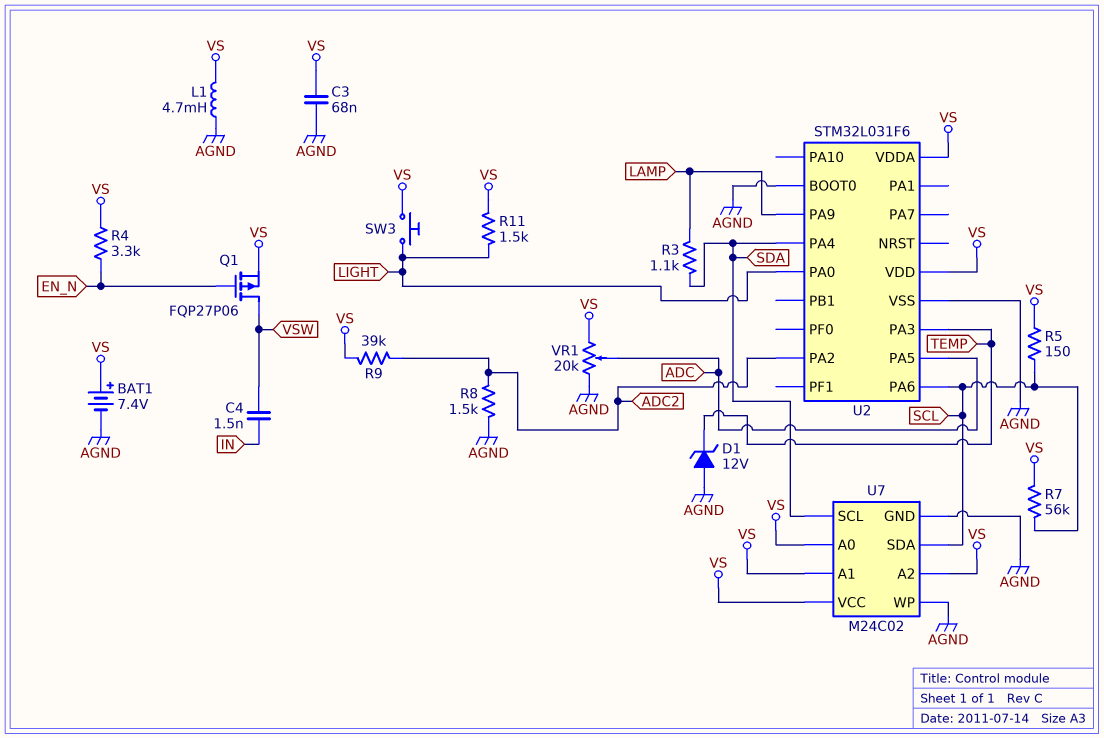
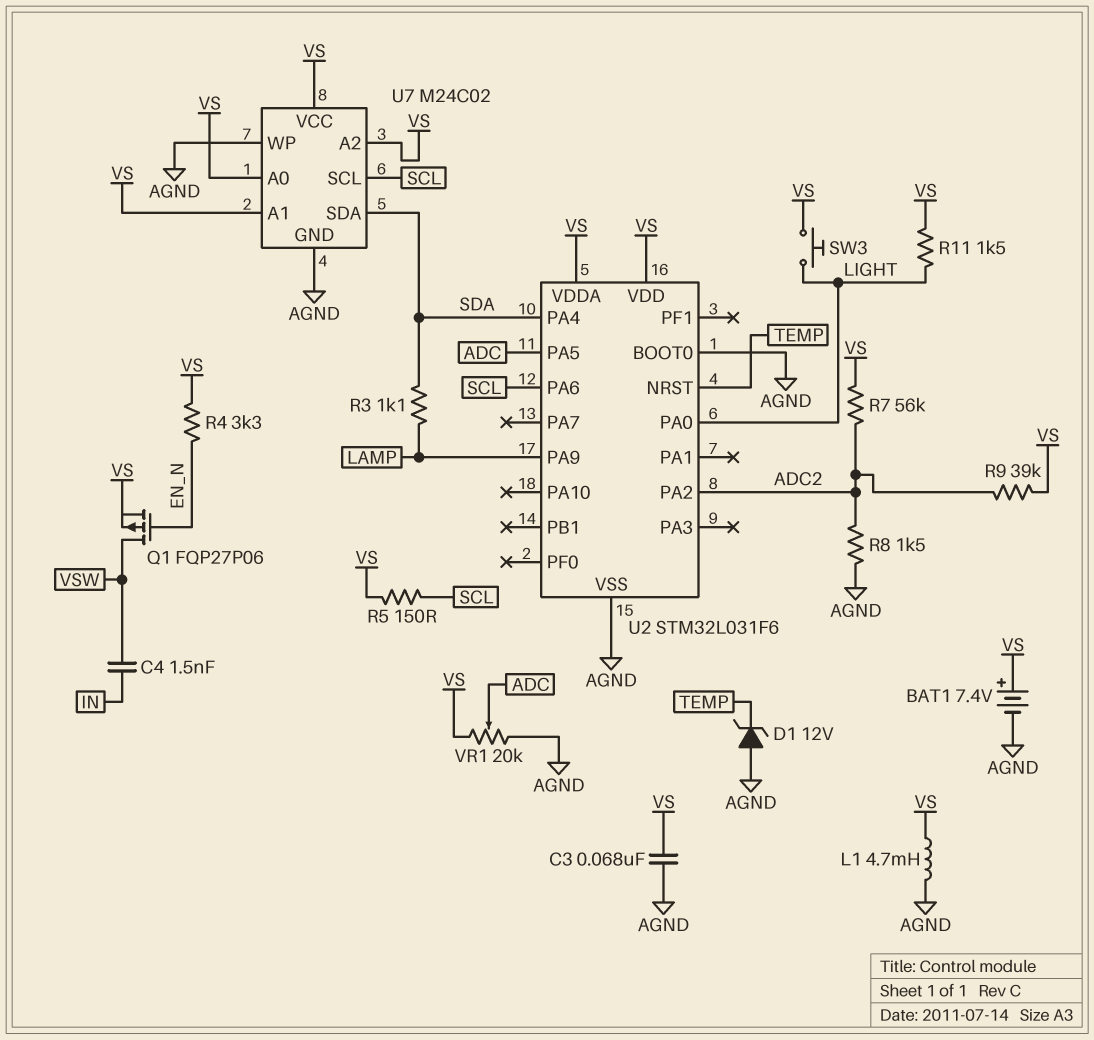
R7: 56k (SCL, VS) -> 56k (ADC2, VS)
U2 pin NRST: none -> TEMP
U2 pin PA3: TEMP -> none
U7 pin SCL: SDA -> SCL
U7 pin SDA: SCL -> SDA

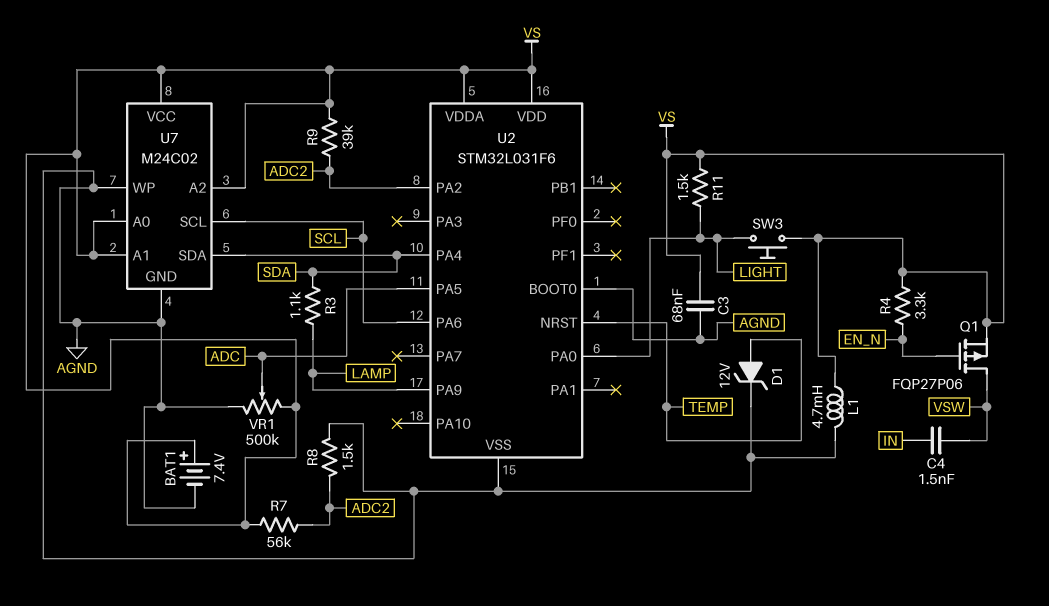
D1: zener 12V (A AGND, K TEMP) -> zener 12V (A TEMP, K AGND)
R5: 150 (SCL, VS) -> none
VR1: 20k (AGND, VS, wiper ADC) -> 500k (AGND, VS, wiper ADC)

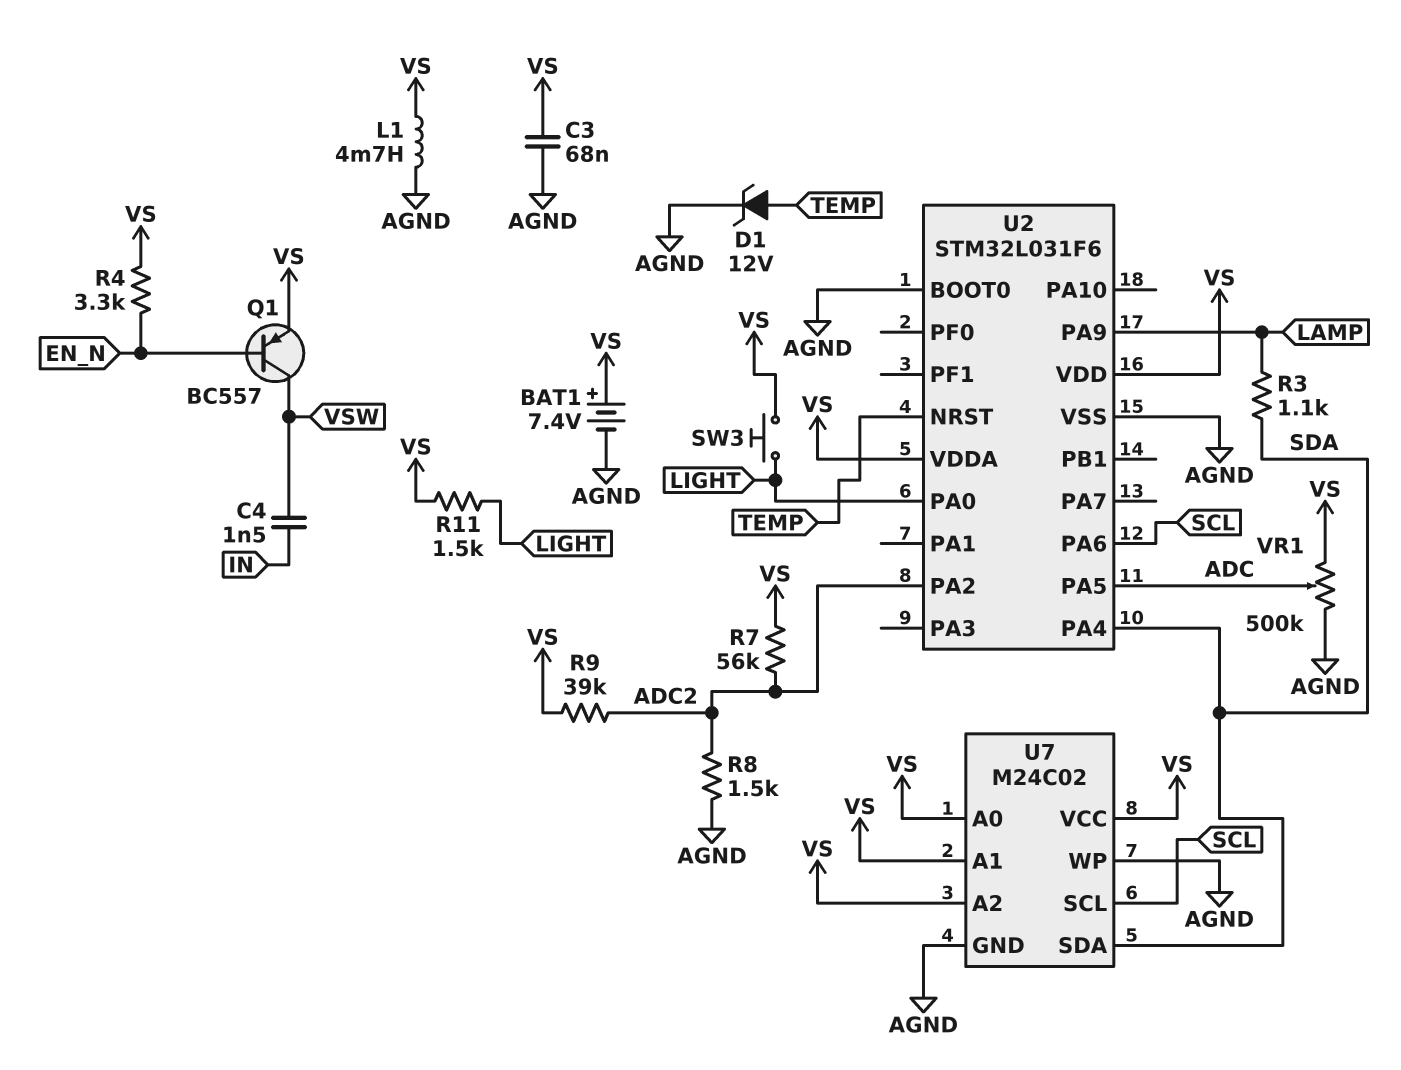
Q1: PMOS FQP27P06 (G EN_N, D VSW, S VS) -> PNP BC557 (B EN_N, C VSW, E VS)

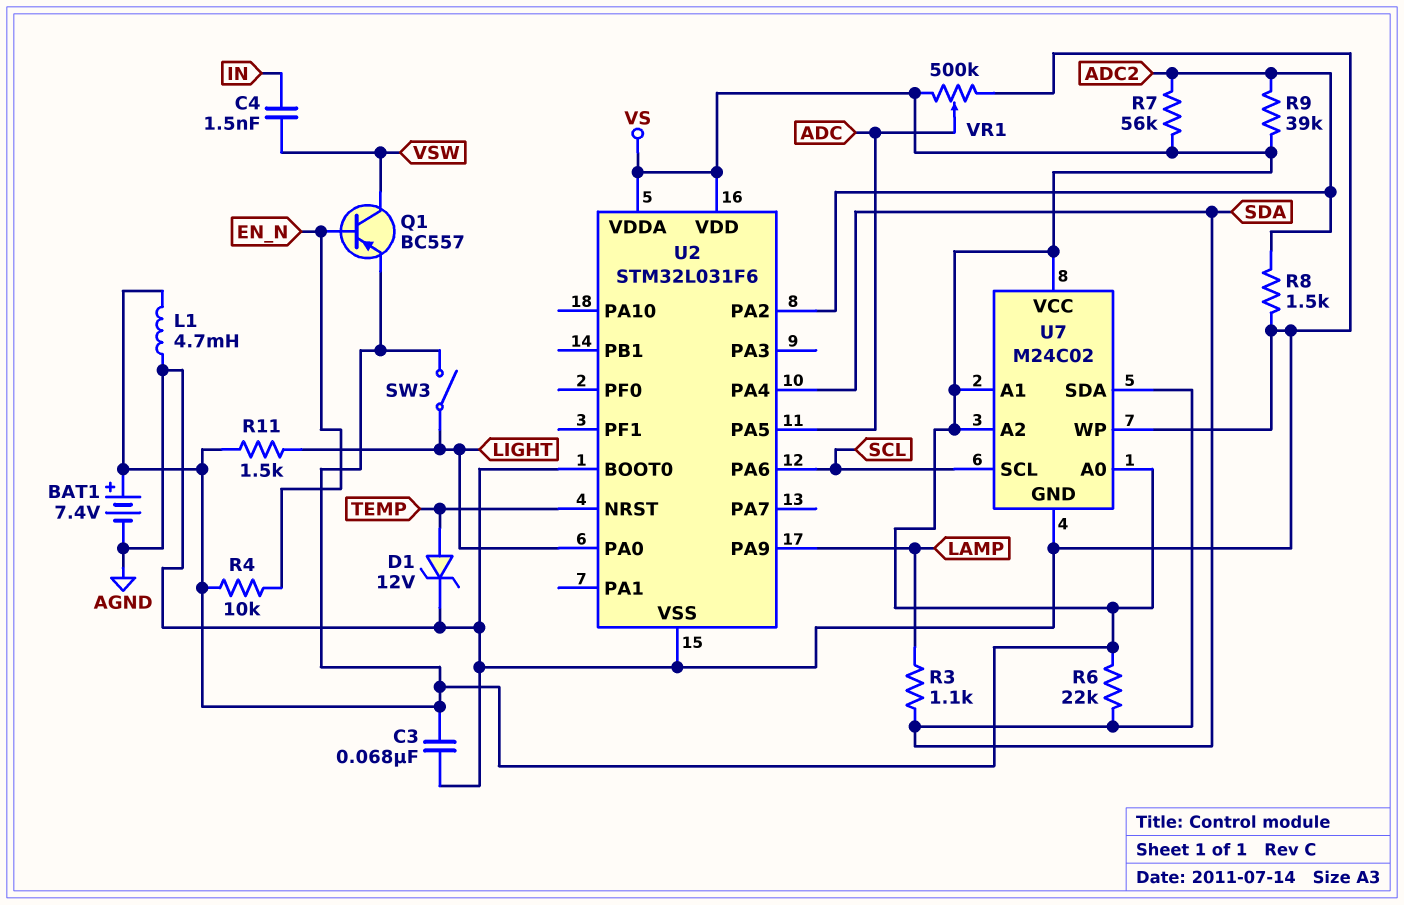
R4: 3.3k (EN_N, VS) -> 10k (EN_N, VS)
R6: none -> 22k (SDA, VS)
SW3: button (LIGHT, VS) -> switch (LIGHT, VS)

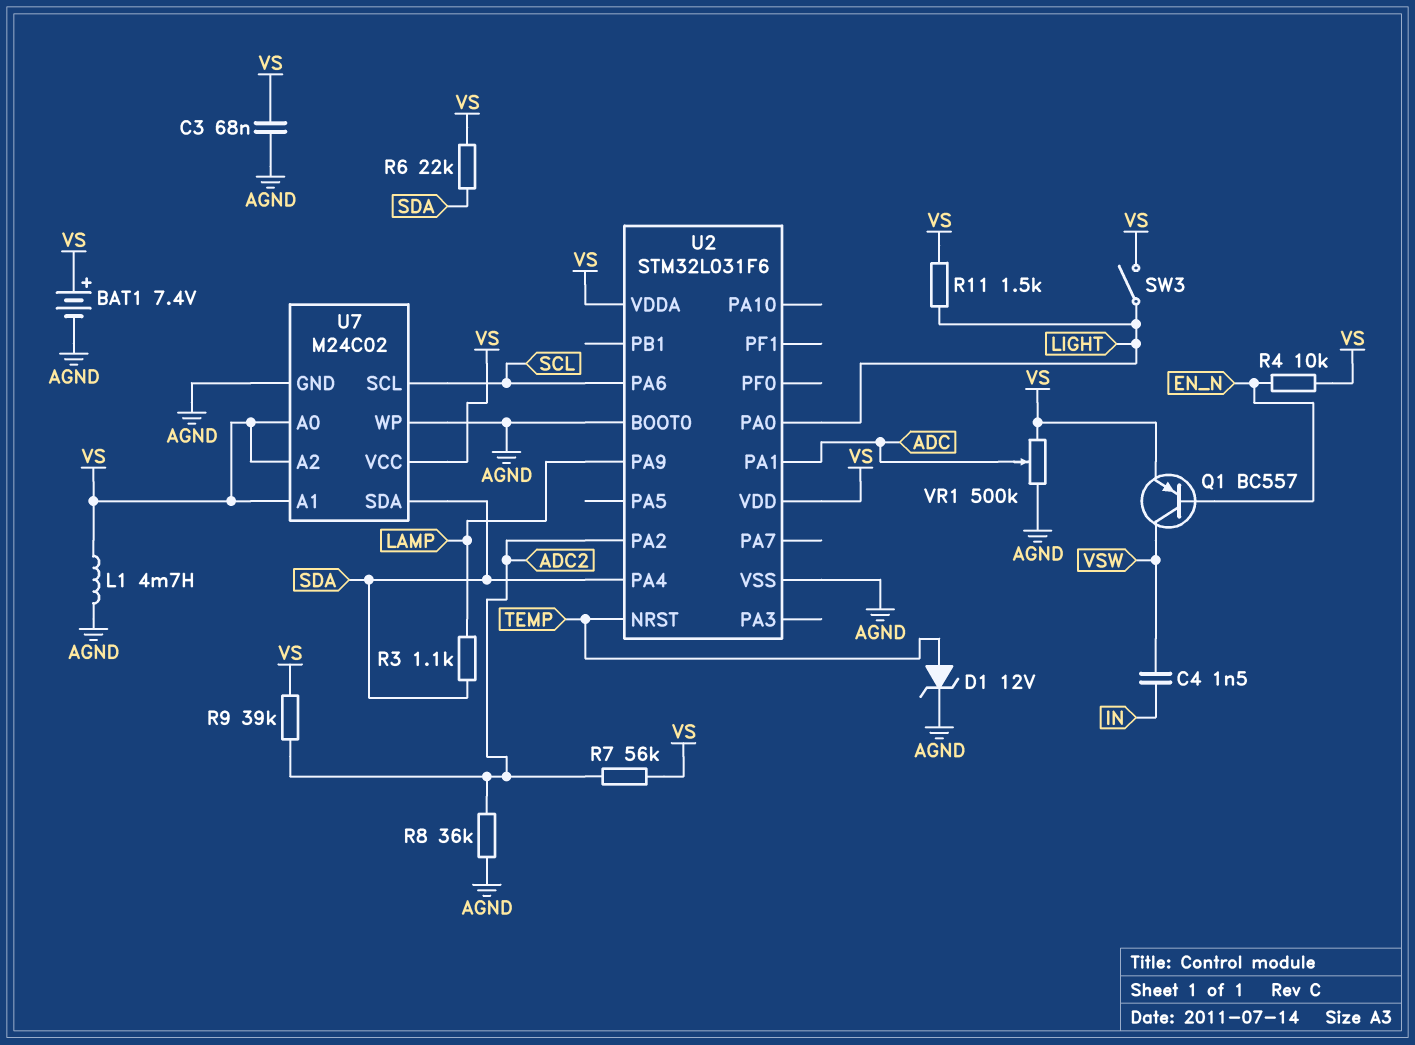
R8: 1.5k (ADC2, AGND) -> 36k (ADC2, AGND)
U2 pin PA1: none -> ADC
U2 pin PA5: ADC -> none

